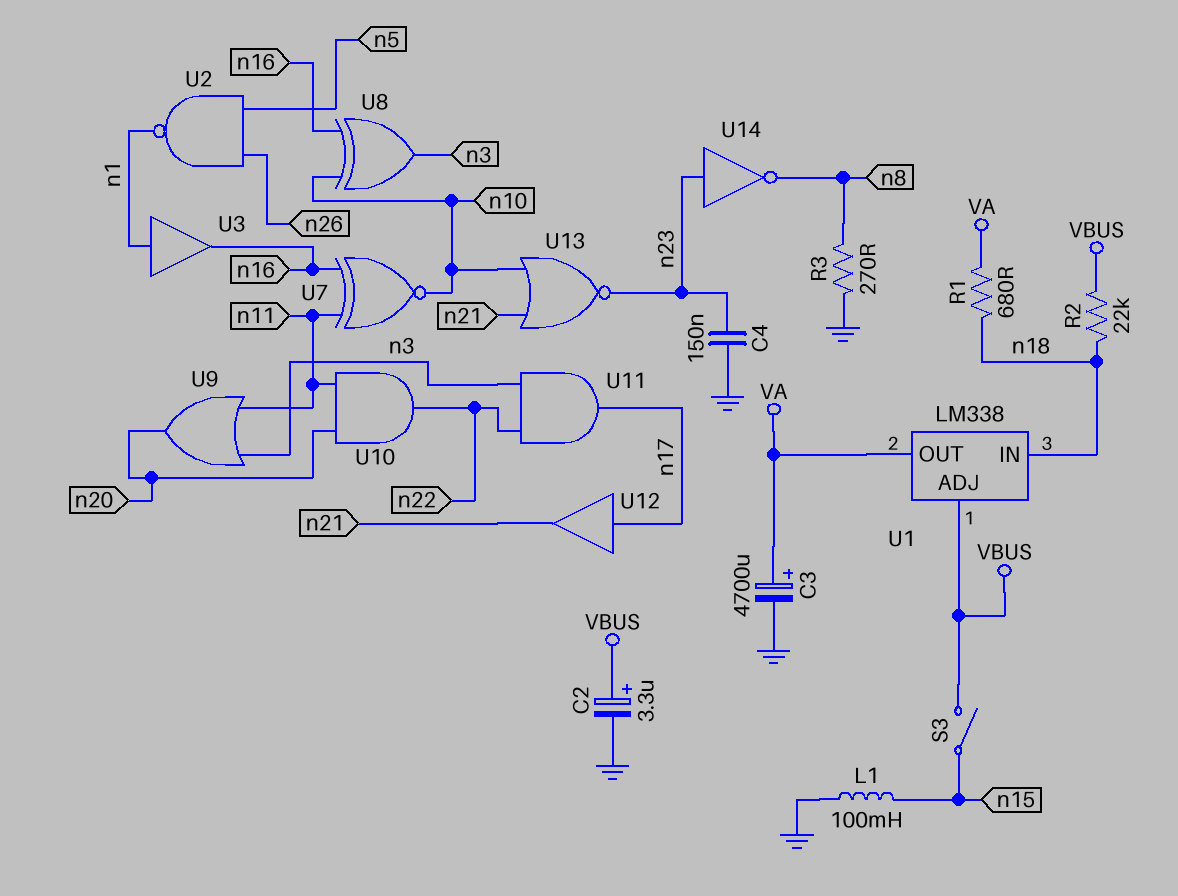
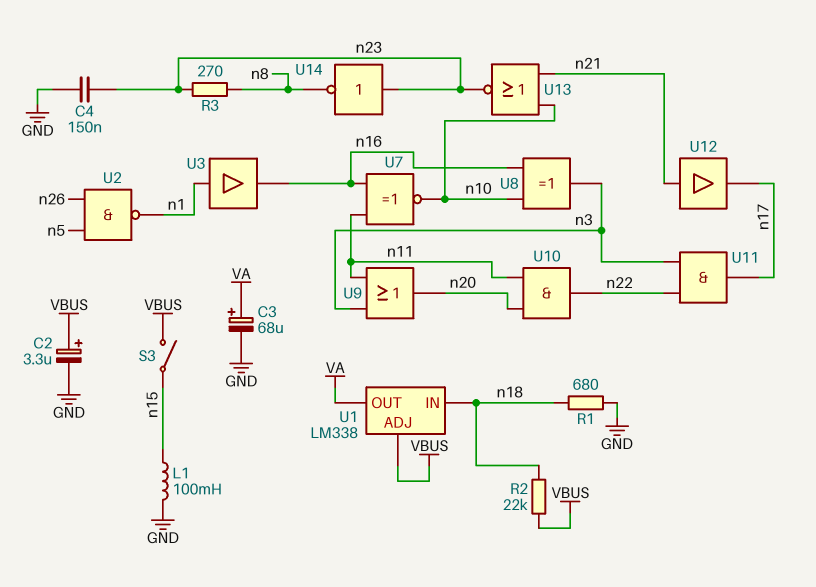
C3: 4700uF (plus VA, minus GND) -> 68uF (plus VA, minus GND)
R1: 680 (VA, n18) -> 680 (GND, n18)
R3: 270 (GND, n8) -> 270 (n8, n23)
U12: buffer (in n17, out n21) -> buffer (in n21, out n17)

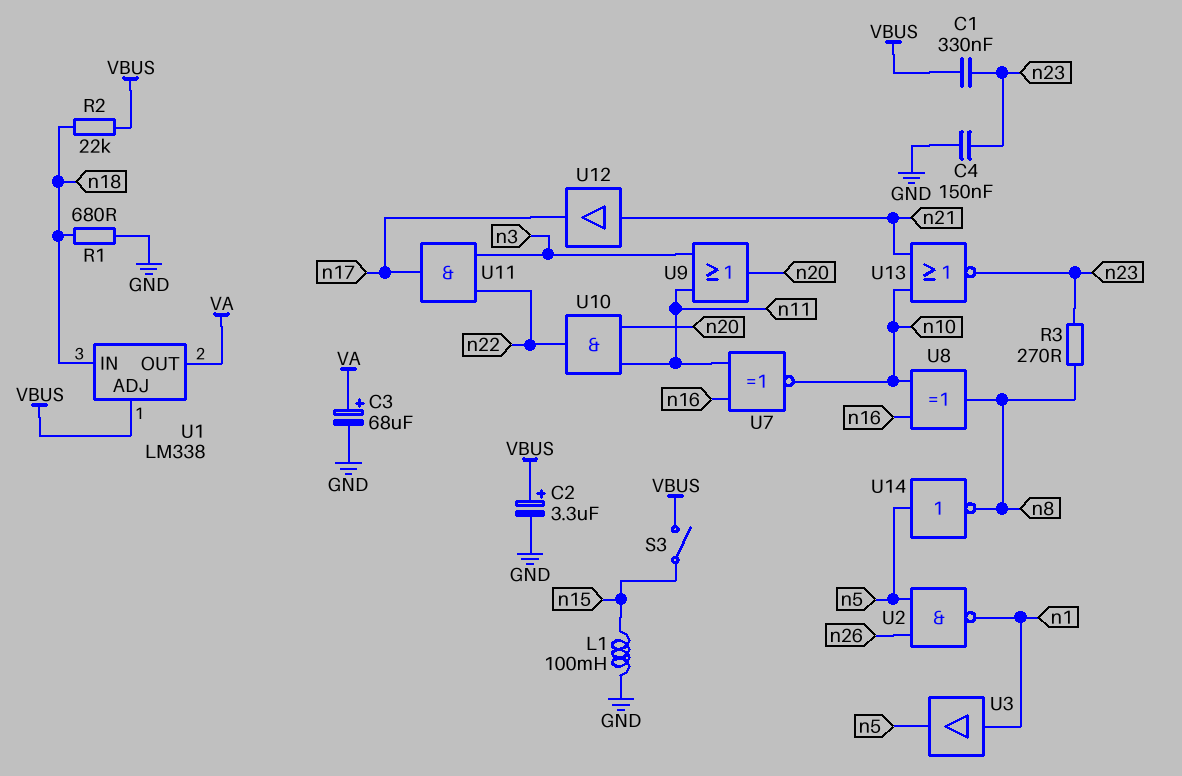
C1: none -> 330nF (VBUS, n23)
U3: buffer (in n1, out n16) -> buffer (in n1, out n5)
U8: XOR (in n10, in n16, out n3) -> XOR (in n10, in n16, out n8)
U14: NOT (in n23, out n8) -> NOT (in n5, out n8)

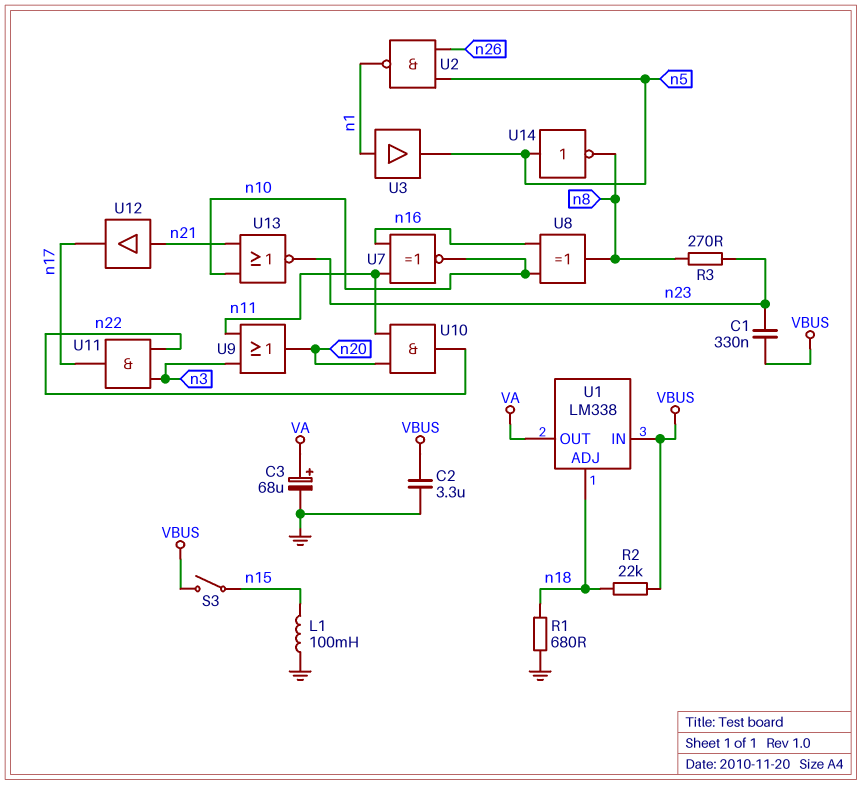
C2: 3.3uF (plus VBUS, minus GND) -> 3.3uF (GND, VBUS)
C4: 150nF (GND, n23) -> none
U1 pin ADJ: VBUS -> n18
U1 pin IN: n18 -> VBUS

